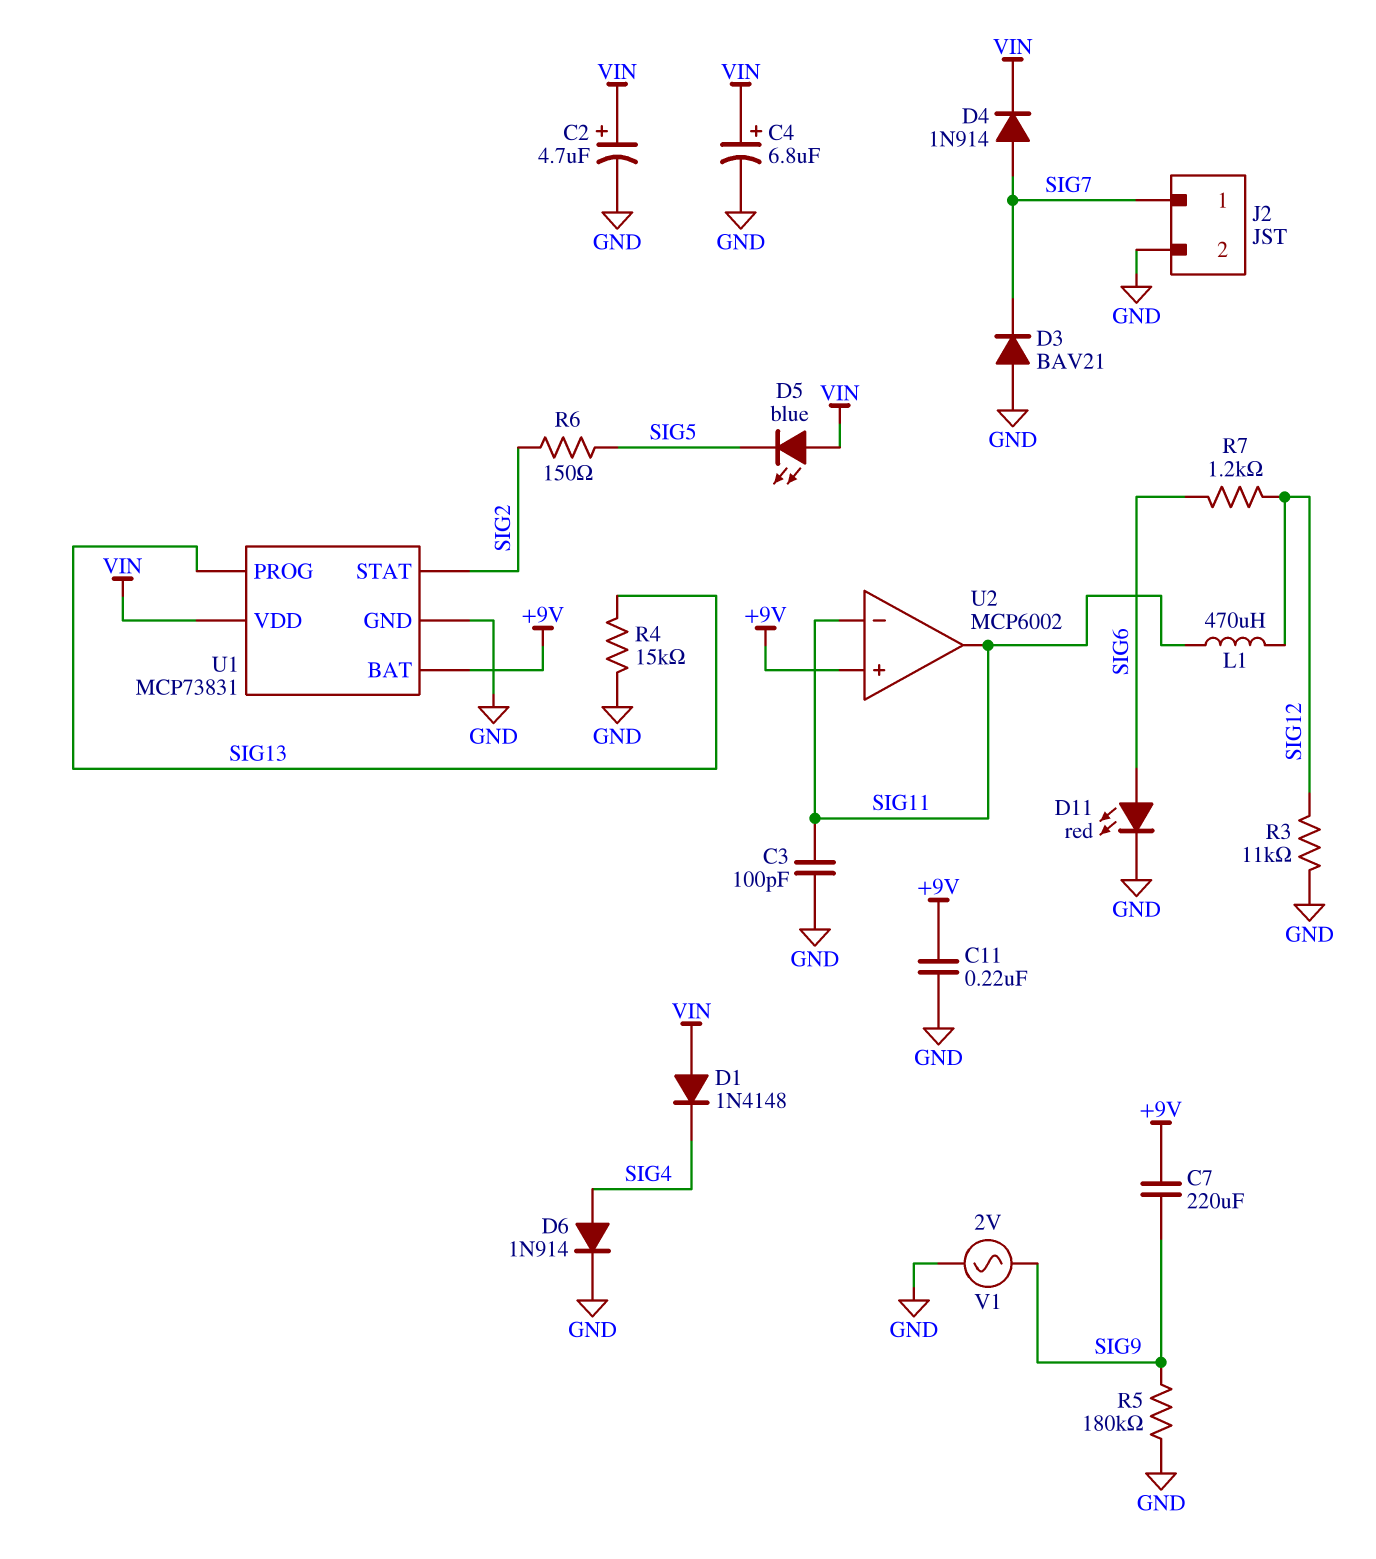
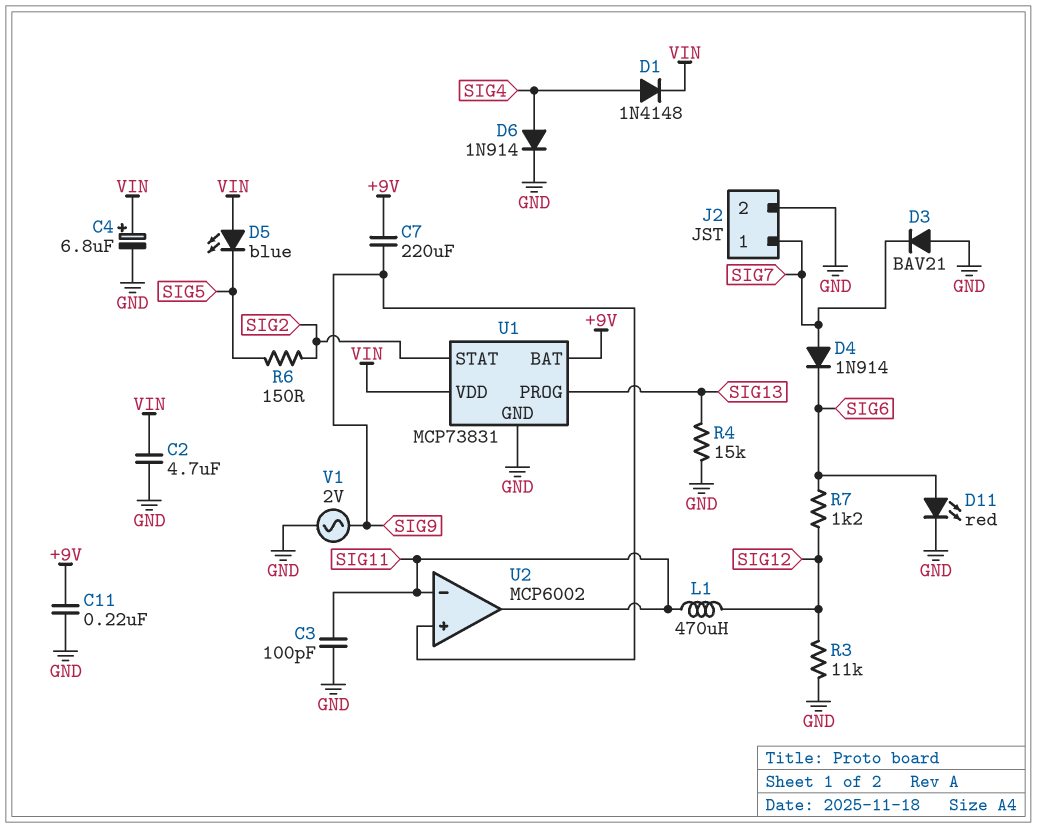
C2: 4.7uF (plus VIN, minus GND) -> 4.7uF (GND, VIN)
D1: diode 1N4148 (A VIN, K SIG4) -> diode 1N4148 (A SIG4, K VIN)
D4: diode 1N914 (A SIG7, K VIN) -> diode 1N914 (A SIG7, K SIG6)
R5: 180k (GND, SIG9) -> none
U2 pin in+: +9V -> SIG9

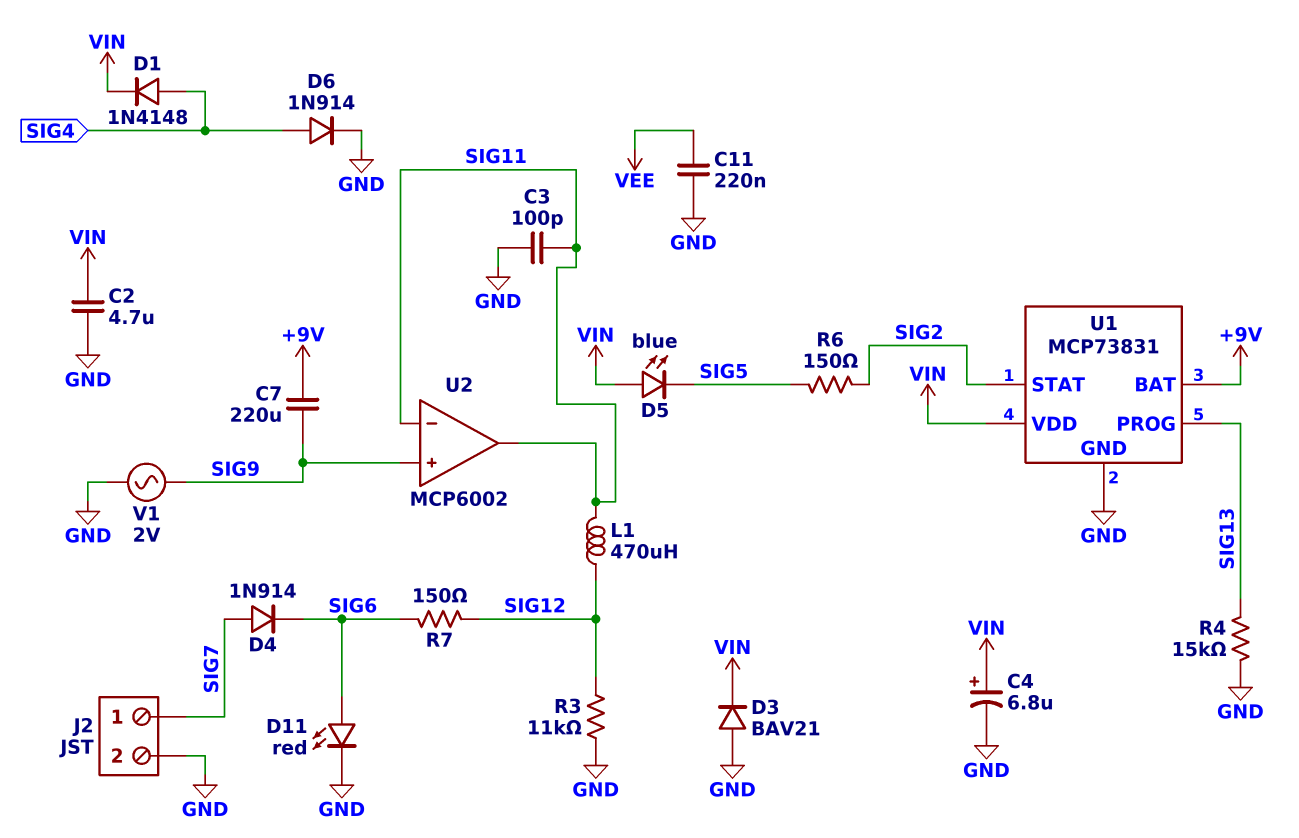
C11: 220nF (+9V, GND) -> 220nF (GND, VEE)
D3: diode BAV21 (A GND, K SIG7) -> diode BAV21 (A GND, K VIN)
R7: 1.2k (SIG6, SIG12) -> 150 (SIG6, SIG12)

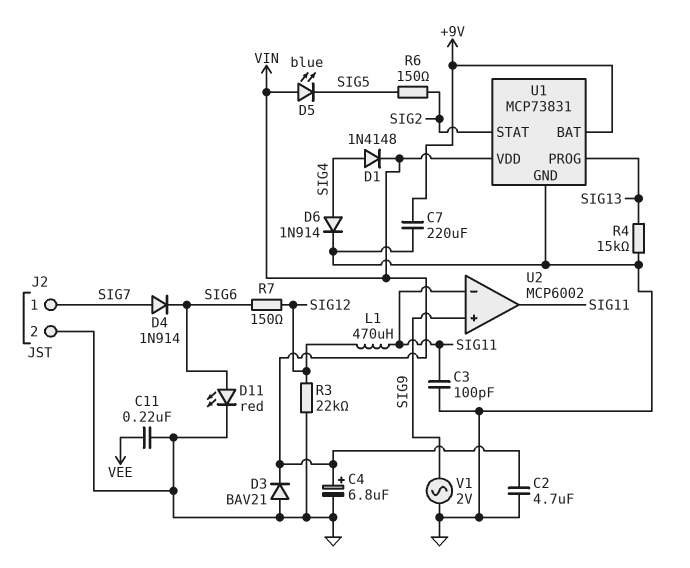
C7: 220uF (+9V, SIG9) -> 220uF (+9V, GND)
R3: 11k (GND, SIG12) -> 22k (GND, SIG12)

